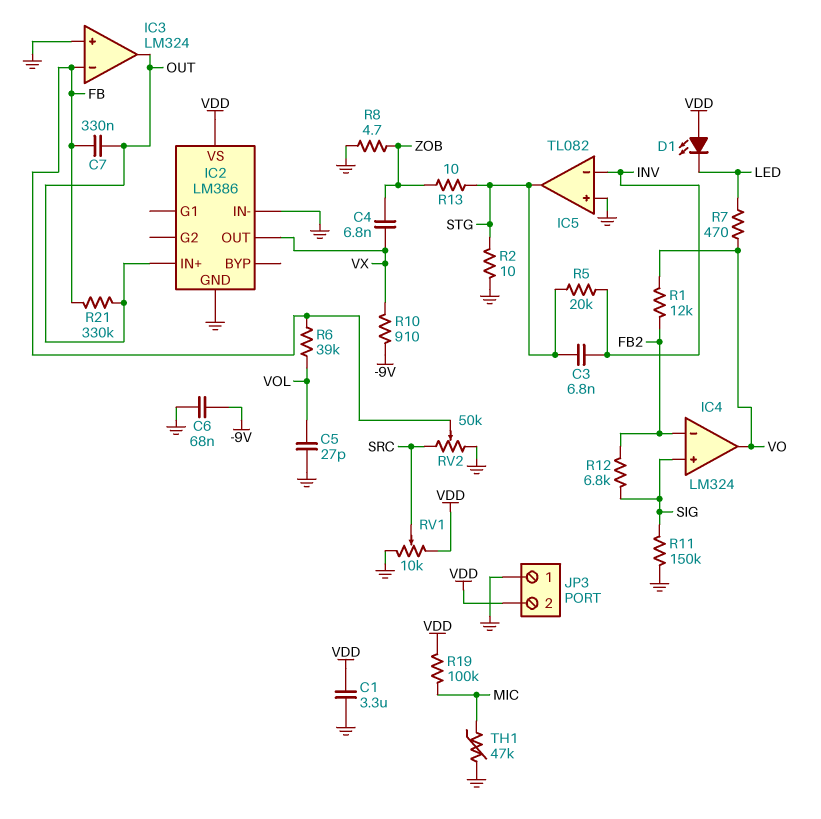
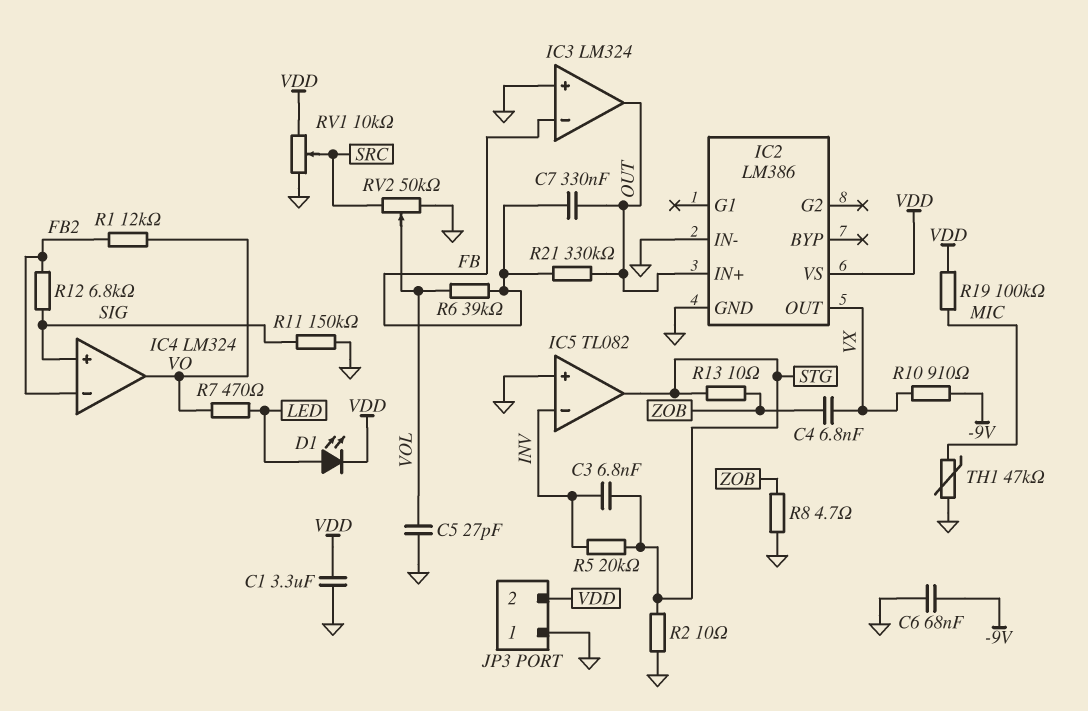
D1: LED (A VDD, K LED) -> LED (A LED, K VDD)
RV2: 50k (GND, SRC, wiper FB) -> 50k (GND, SRC, wiper VOL)

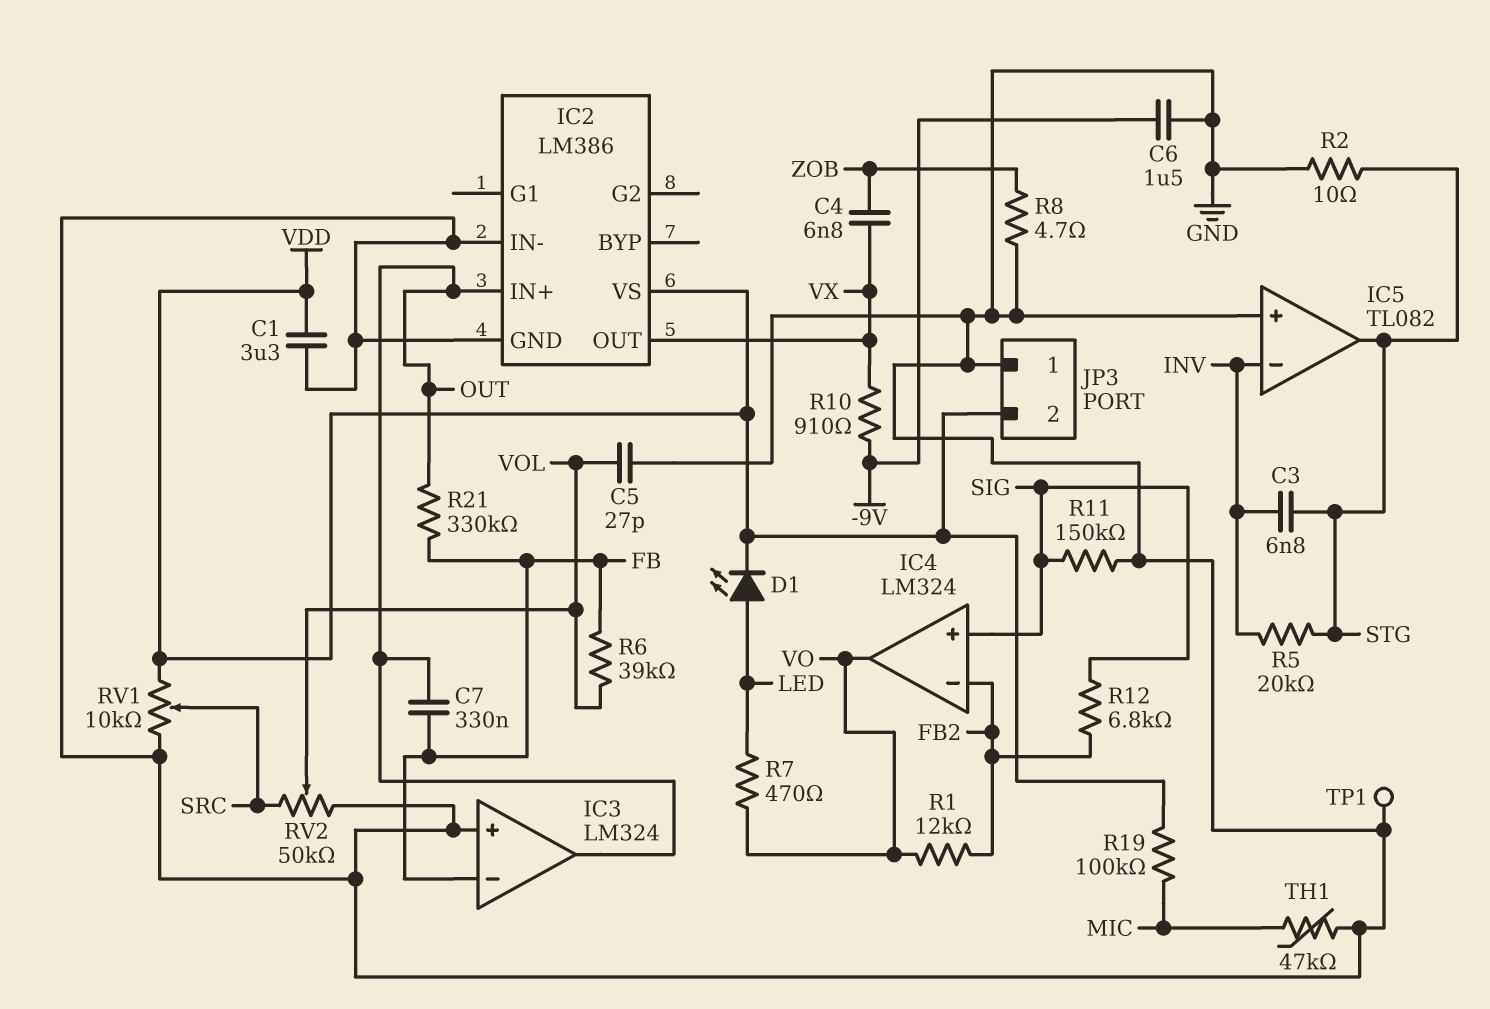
C6: 68nF (-9V, GND) -> 1.5uF (-9V, GND)
R13: 10 (STG, ZOB) -> none
TP1: none -> test point (GND)

